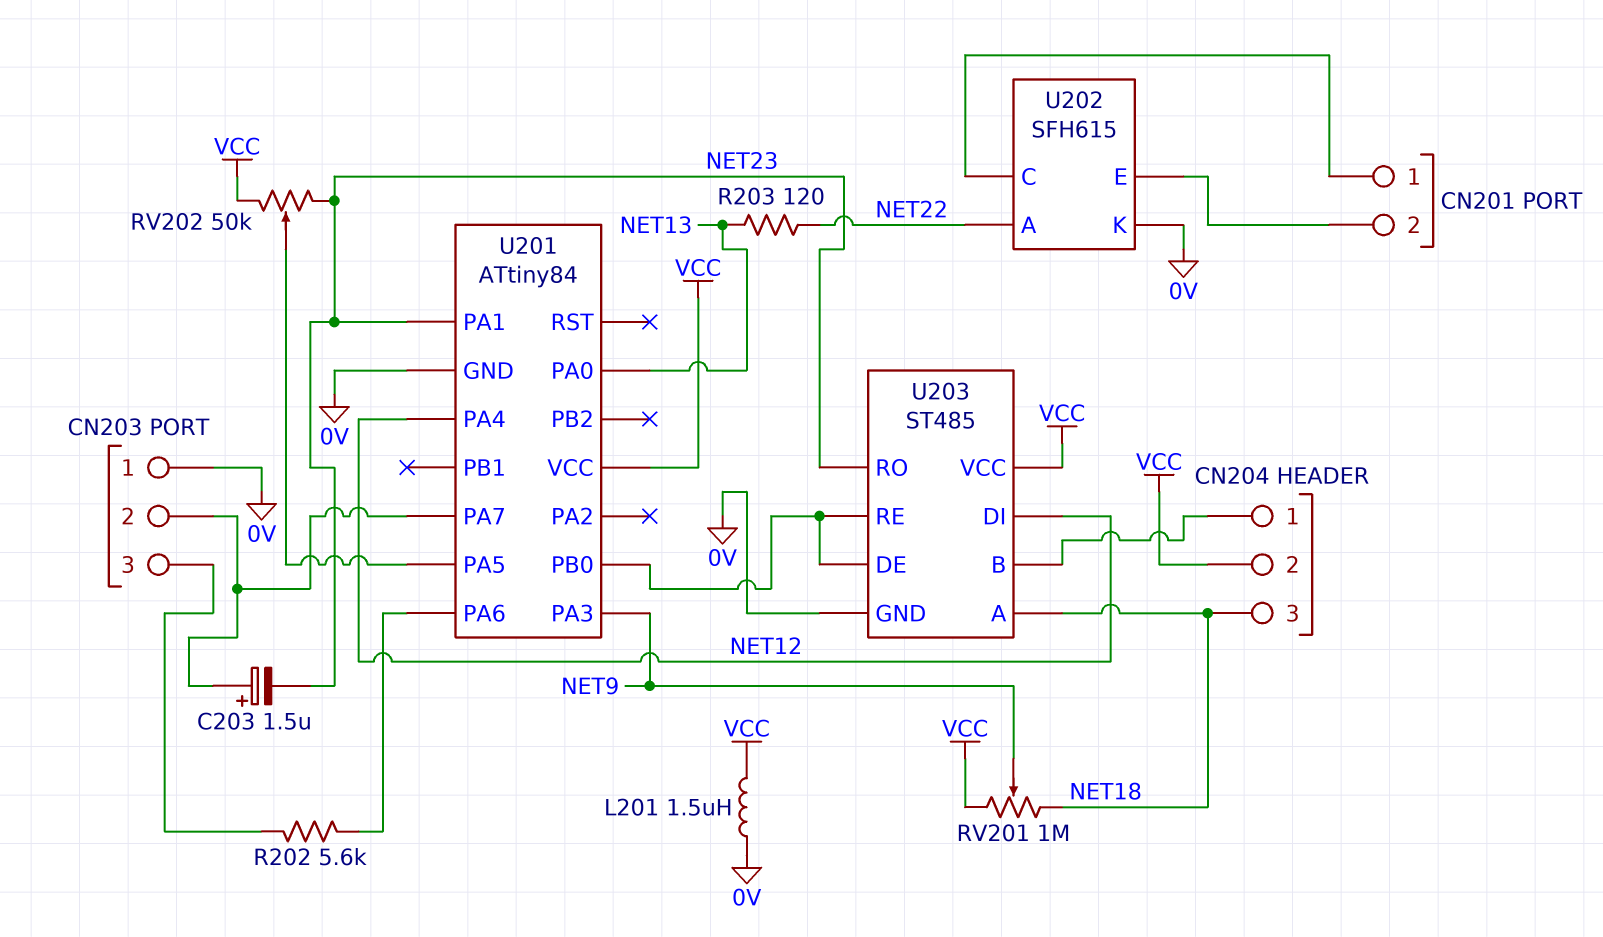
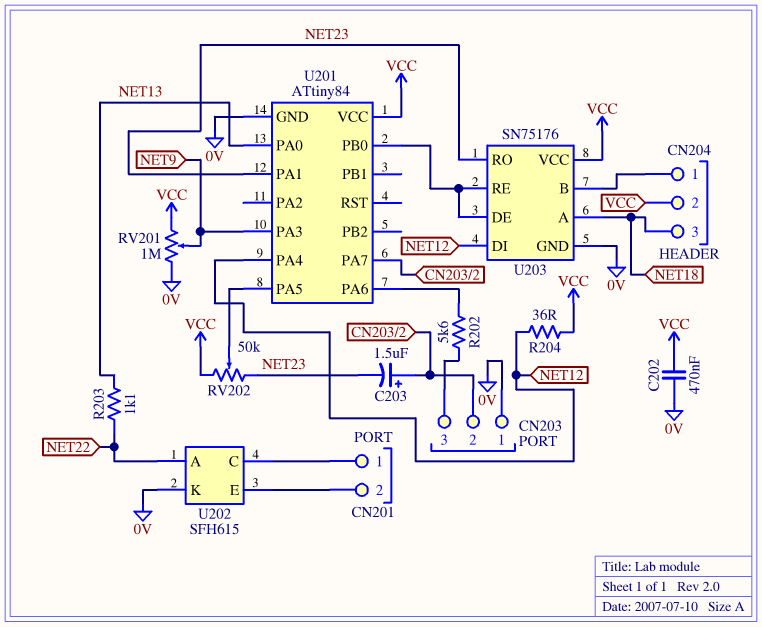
C202: none -> 470nF (0V, VCC)
L201: 1.5uH (0V, VCC) -> none
R203: 120 (NET13, NET22) -> 1.1k (NET13, NET22)
R204: none -> 36 (NET12, VCC)
RV201: 1M (NET18, VCC, wiper NET9) -> 1M (0V, VCC, wiper NET9)
U203: ST485 -> SN75176

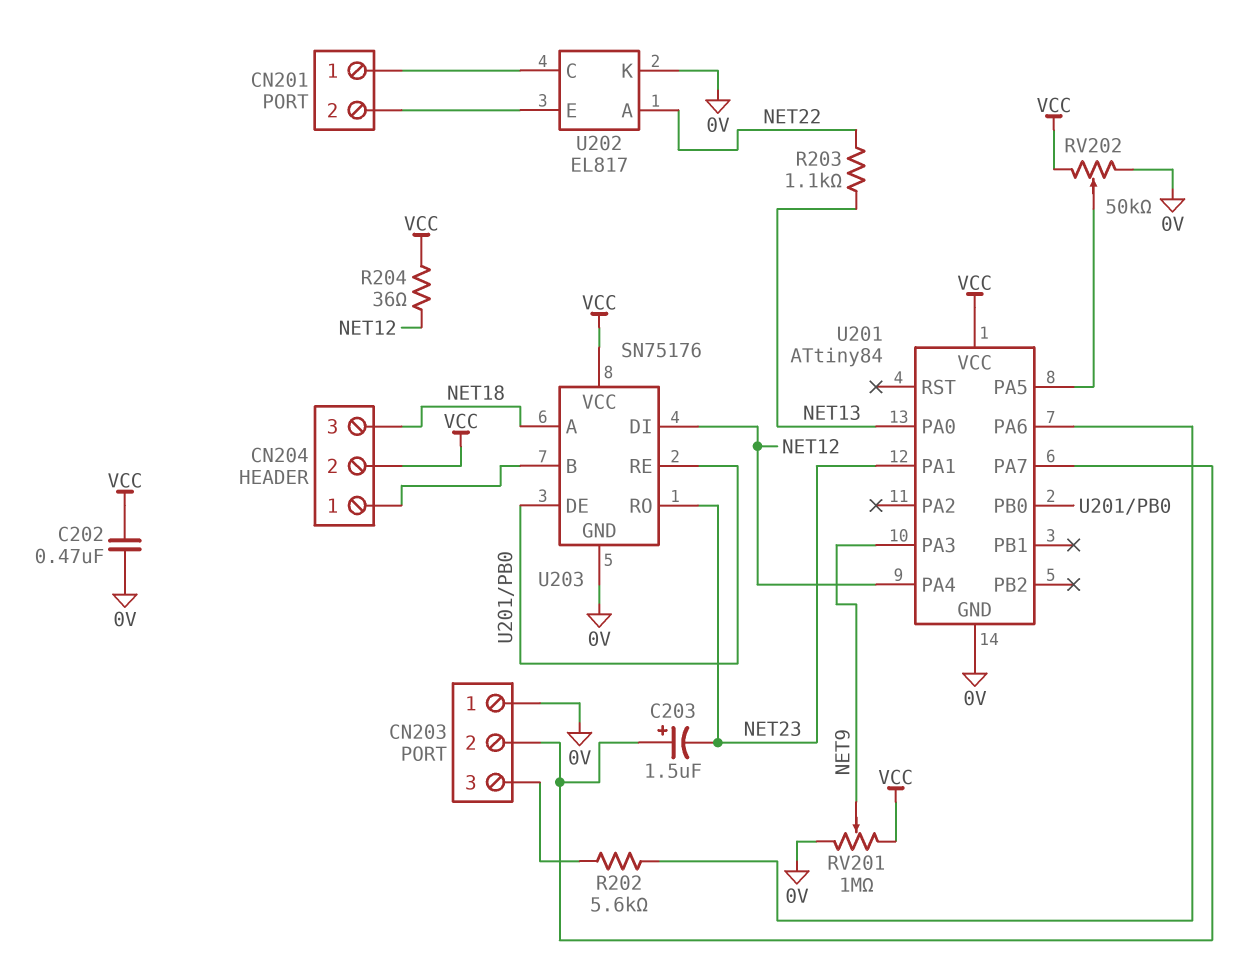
RV202: 50k (NET23, VCC, wiper U201/PA5) -> 50k (0V, VCC, wiper U201/PA5)
U202: SFH615 -> EL817

